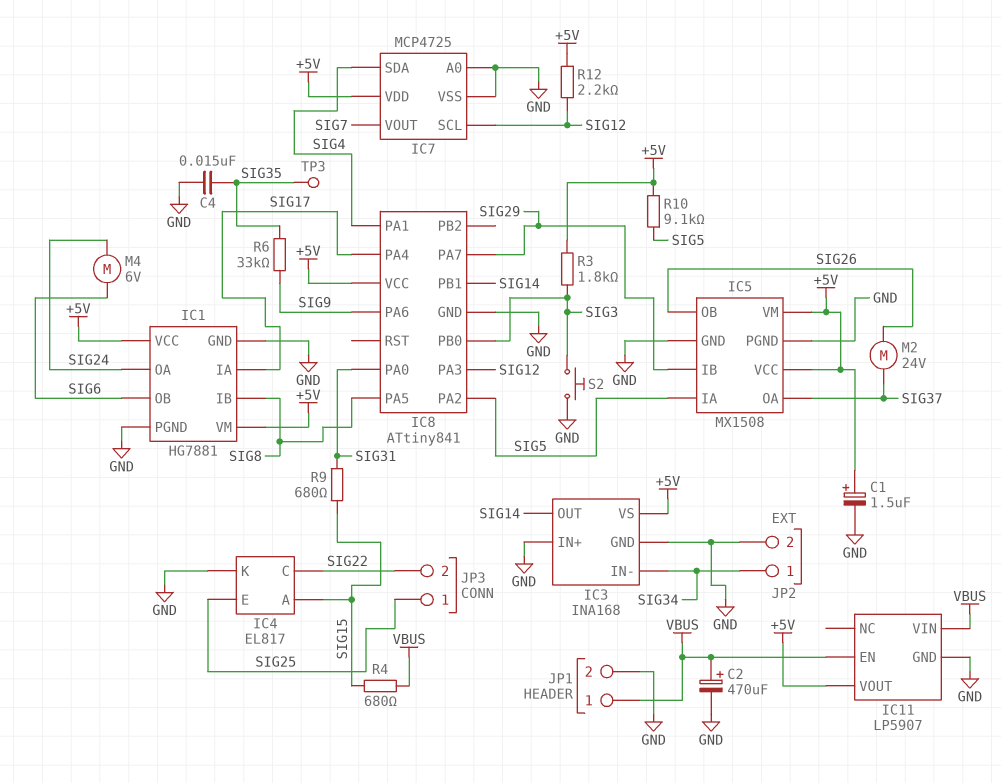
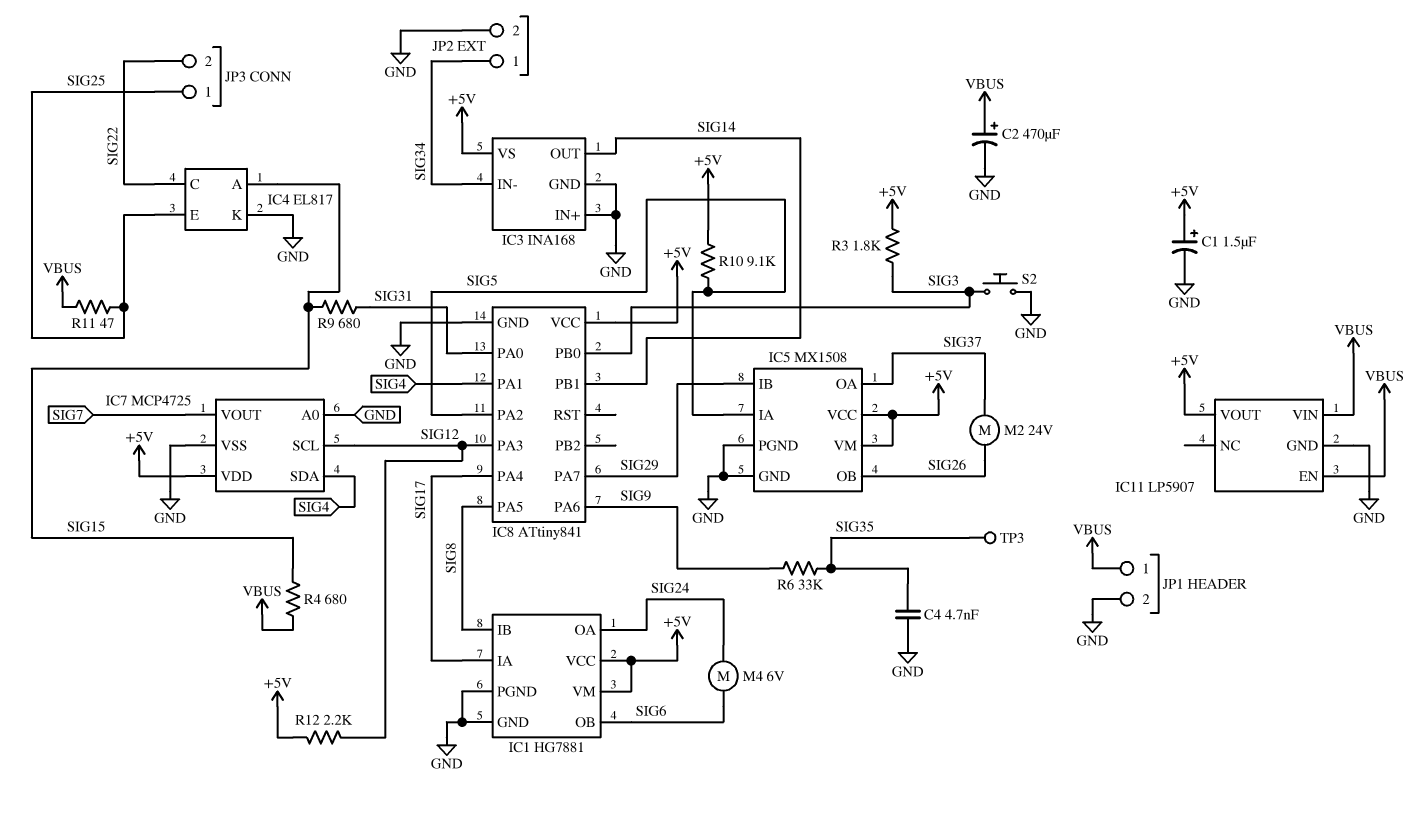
C4: 15nF (GND, SIG35) -> 4.7nF (GND, SIG35)
R11: none -> 47 (SIG25, VBUS)

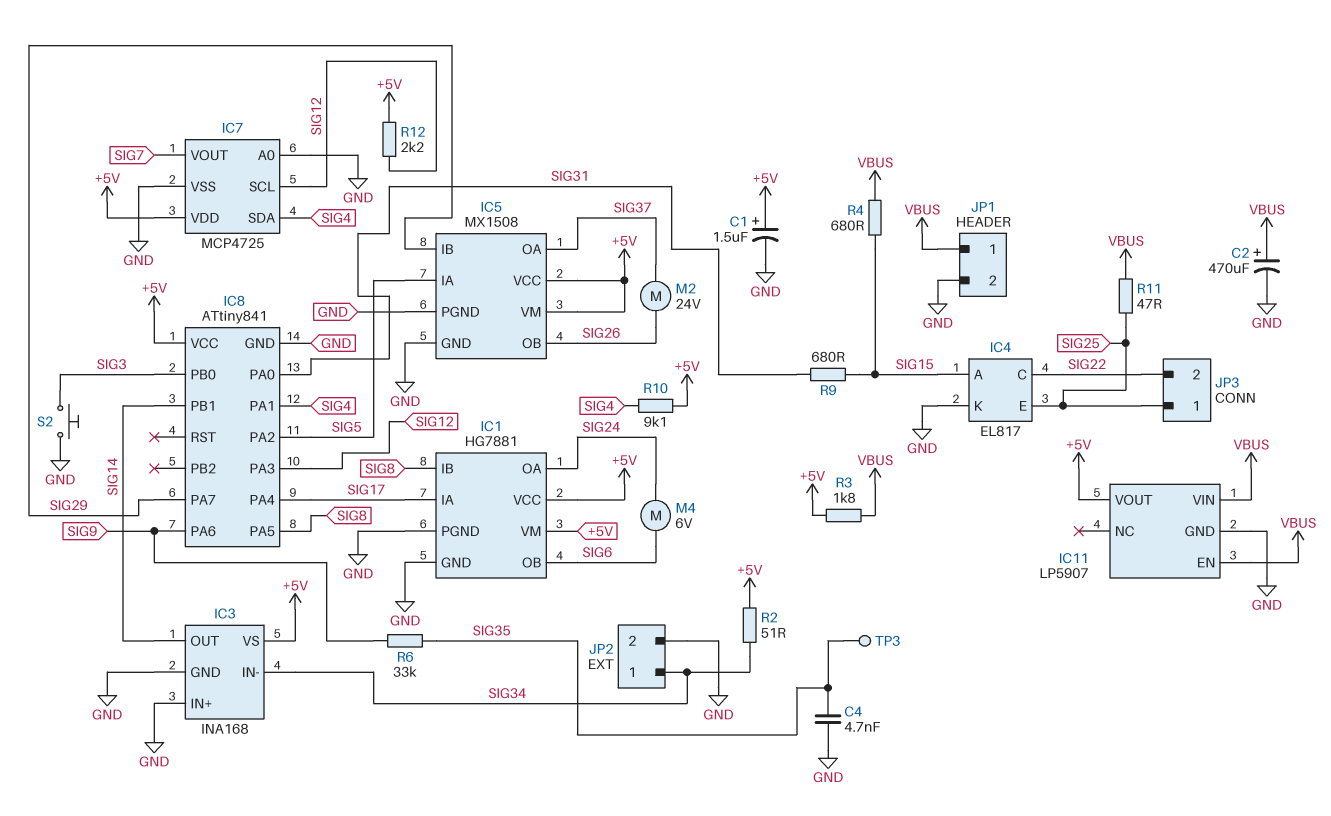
R2: none -> 51 (+5V, SIG34)
R3: 1.8k (+5V, SIG3) -> 1.8k (+5V, VBUS)
R10: 9.1k (+5V, SIG5) -> 9.1k (+5V, SIG4)

